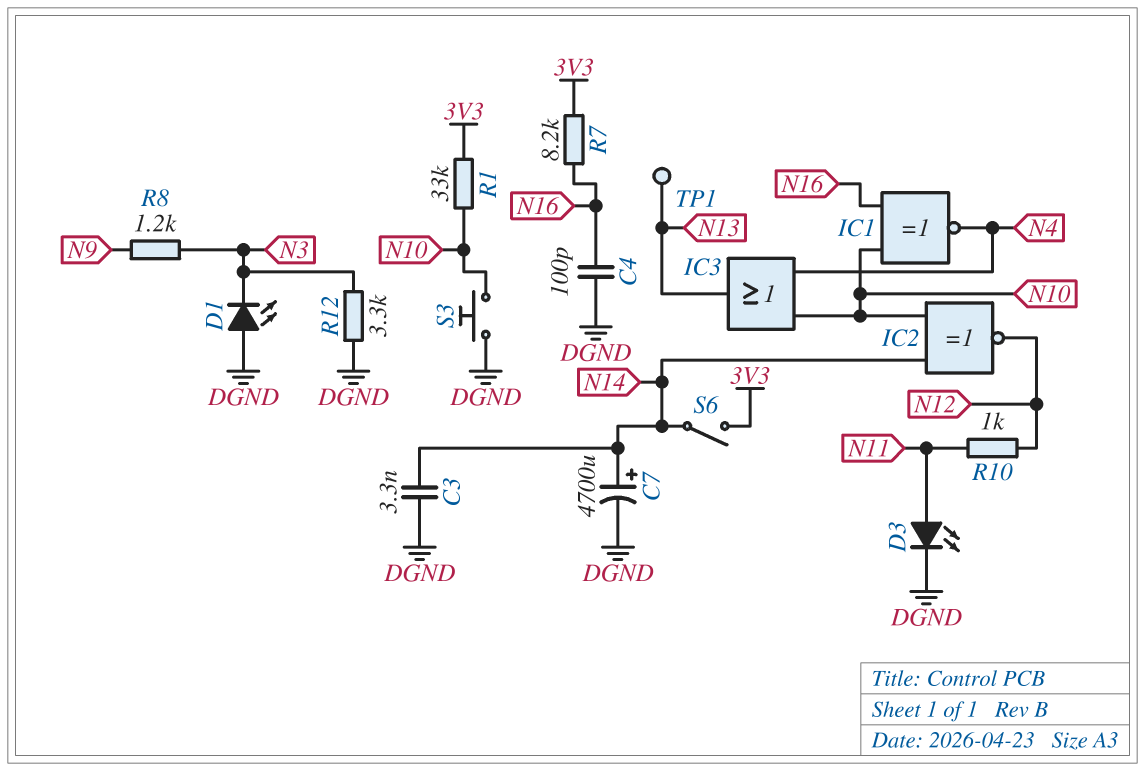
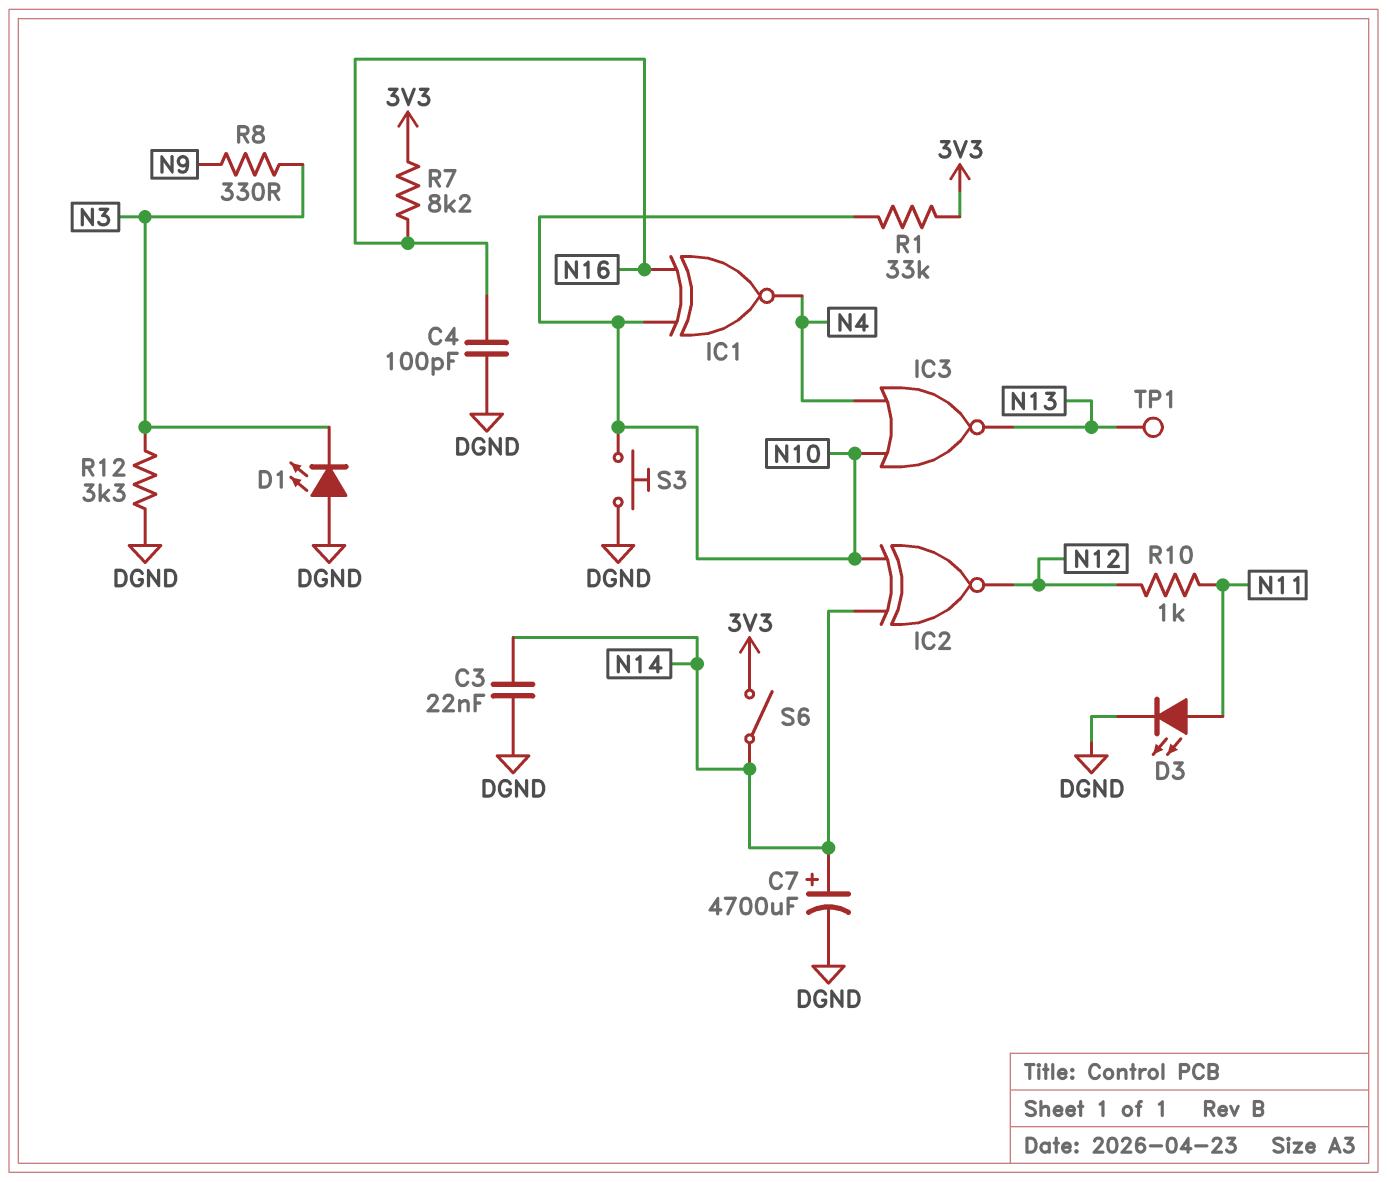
C3: 3.3nF (DGND, N14) -> 22nF (DGND, N14)
IC3: OR (in N4, in N10, out N13) -> NOR (in N4, in N10, out N13)
R8: 1.2k (N3, N9) -> 330 (N3, N9)

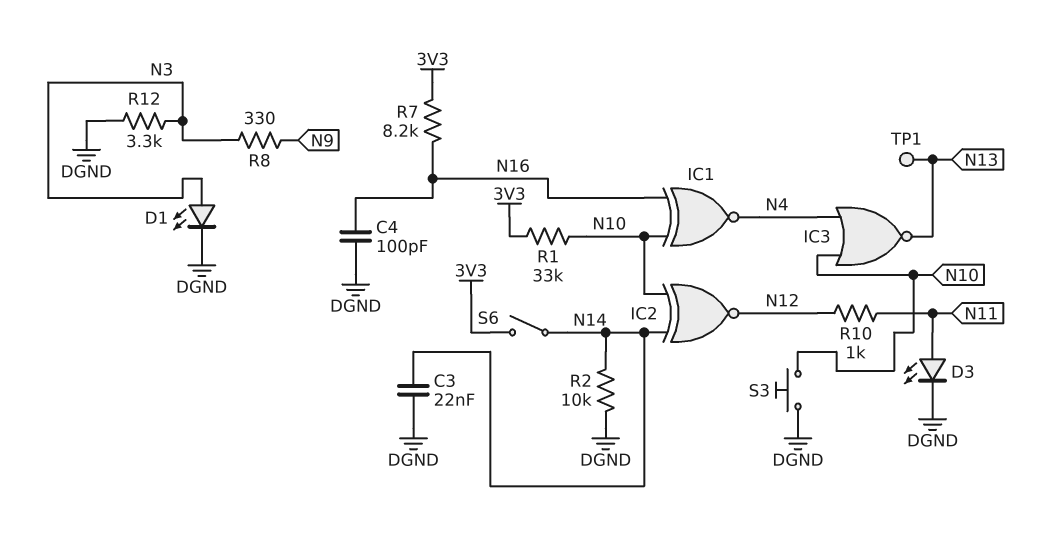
C7: 4700uF (plus N14, minus DGND) -> none
D1: LED (A DGND, K N3) -> LED (A N3, K DGND)
R2: none -> 10k (DGND, N14)

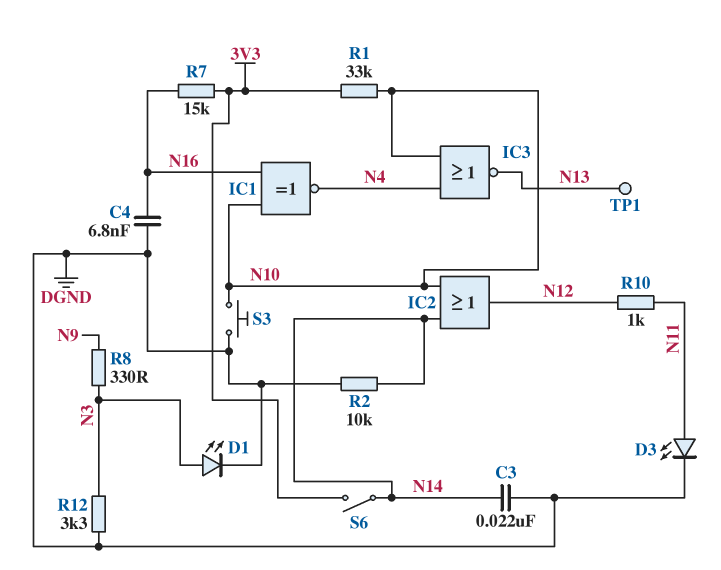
C4: 100pF (DGND, N16) -> 6.8nF (DGND, N16)
IC2: XNOR (in N10, in N14, out N12) -> OR (in N10, in N14, out N12)
R7: 8.2k (3V3, N16) -> 15k (3V3, N16)

